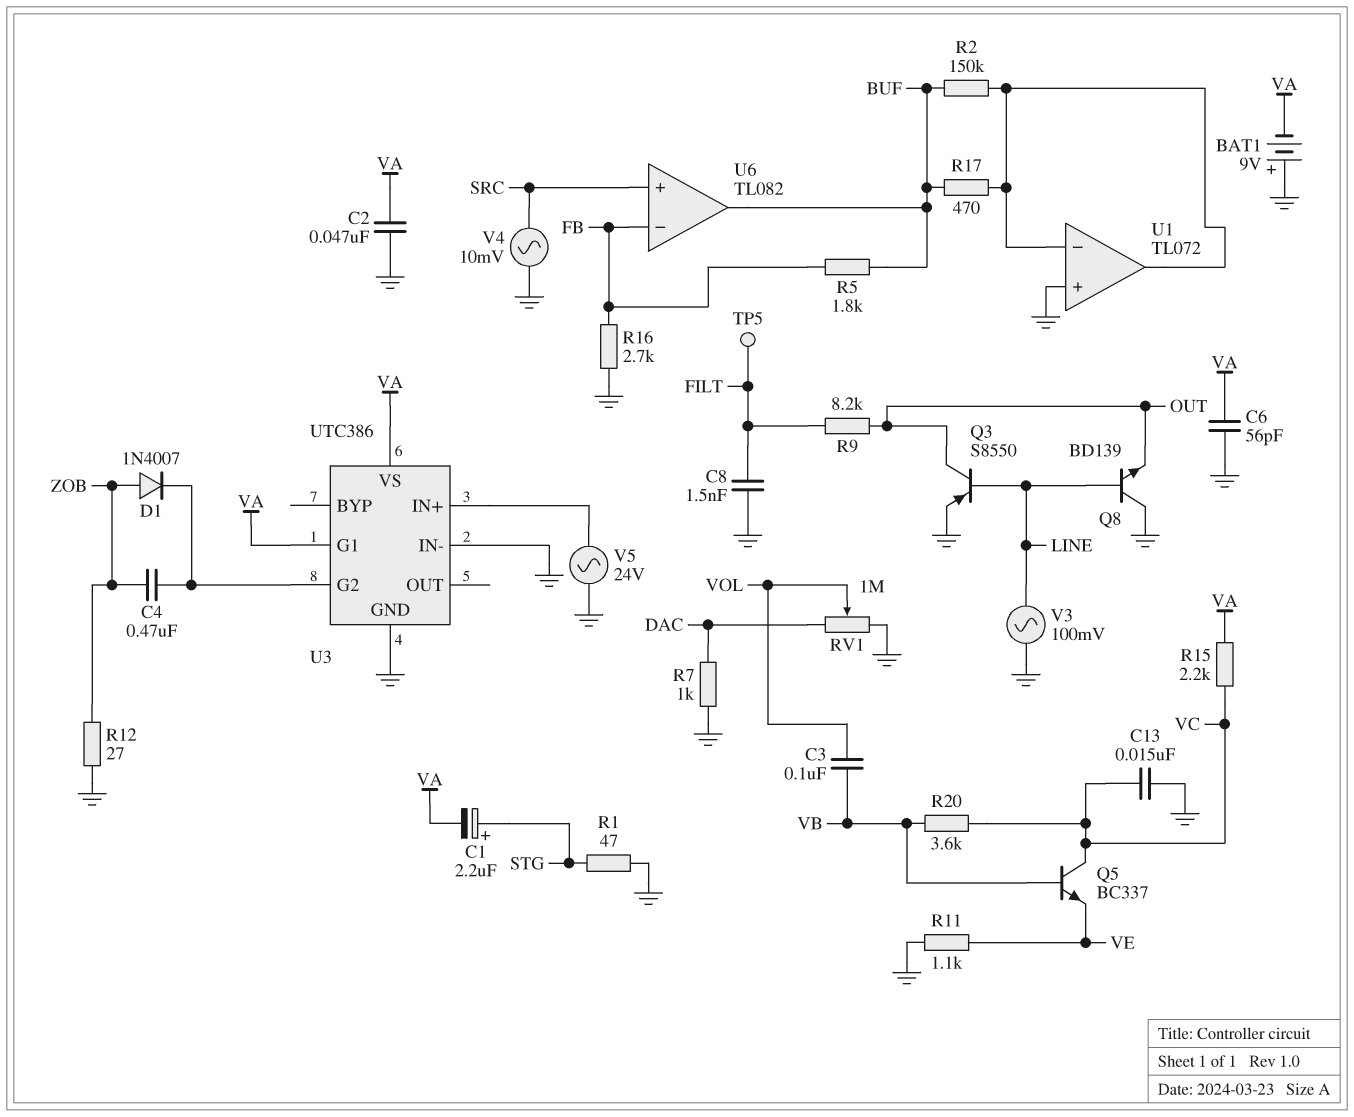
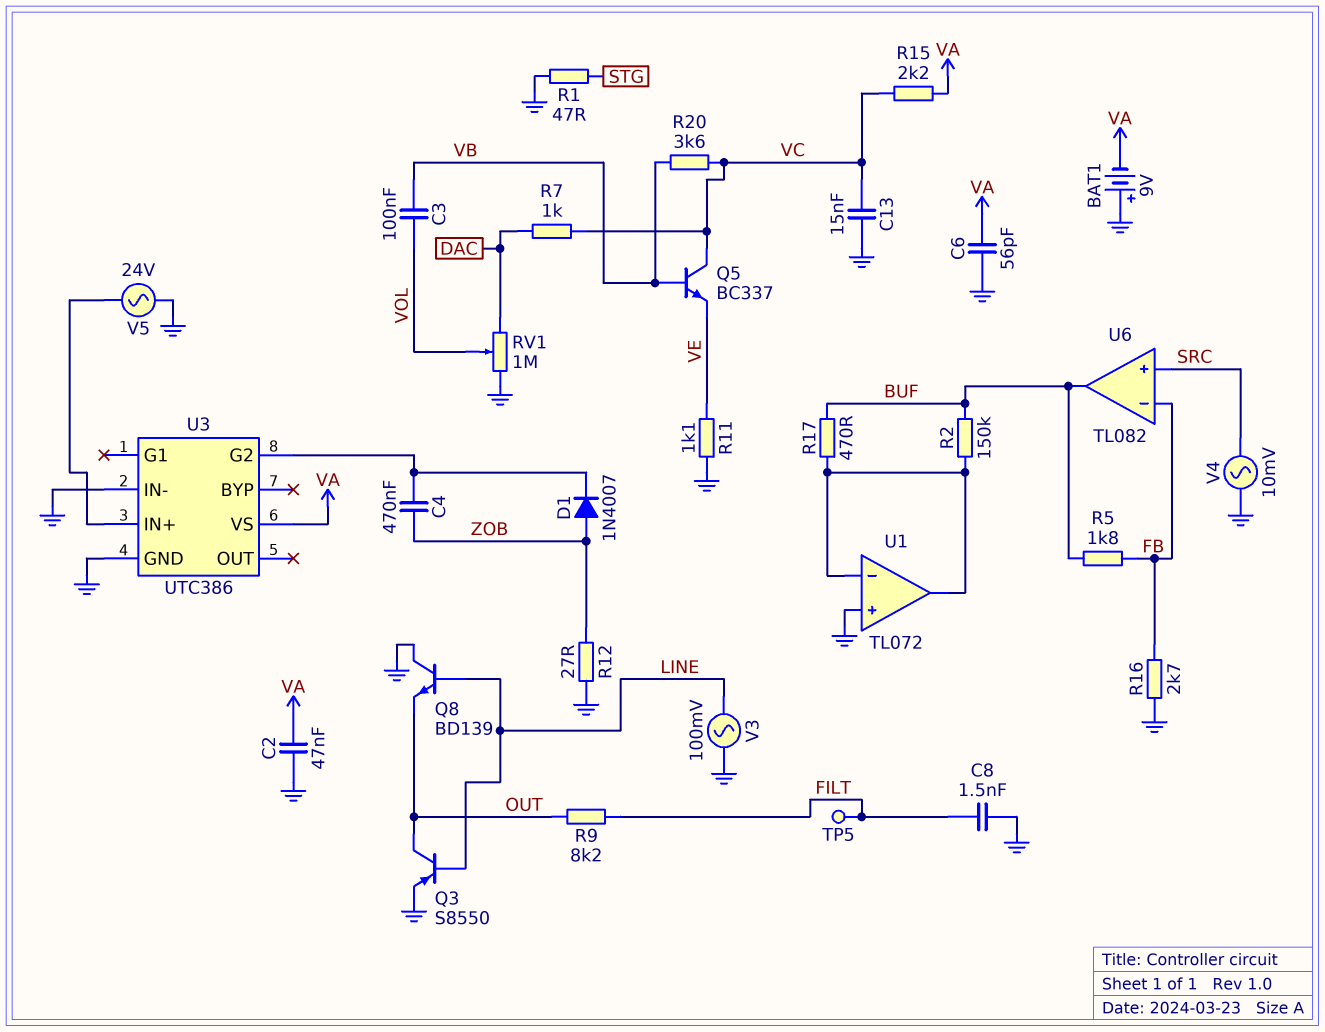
C1: 2.2uF (plus STG, minus VA) -> none
R7: 1k (DAC, GND) -> 1k (DAC, VC)
U3 pin G1: VA -> none

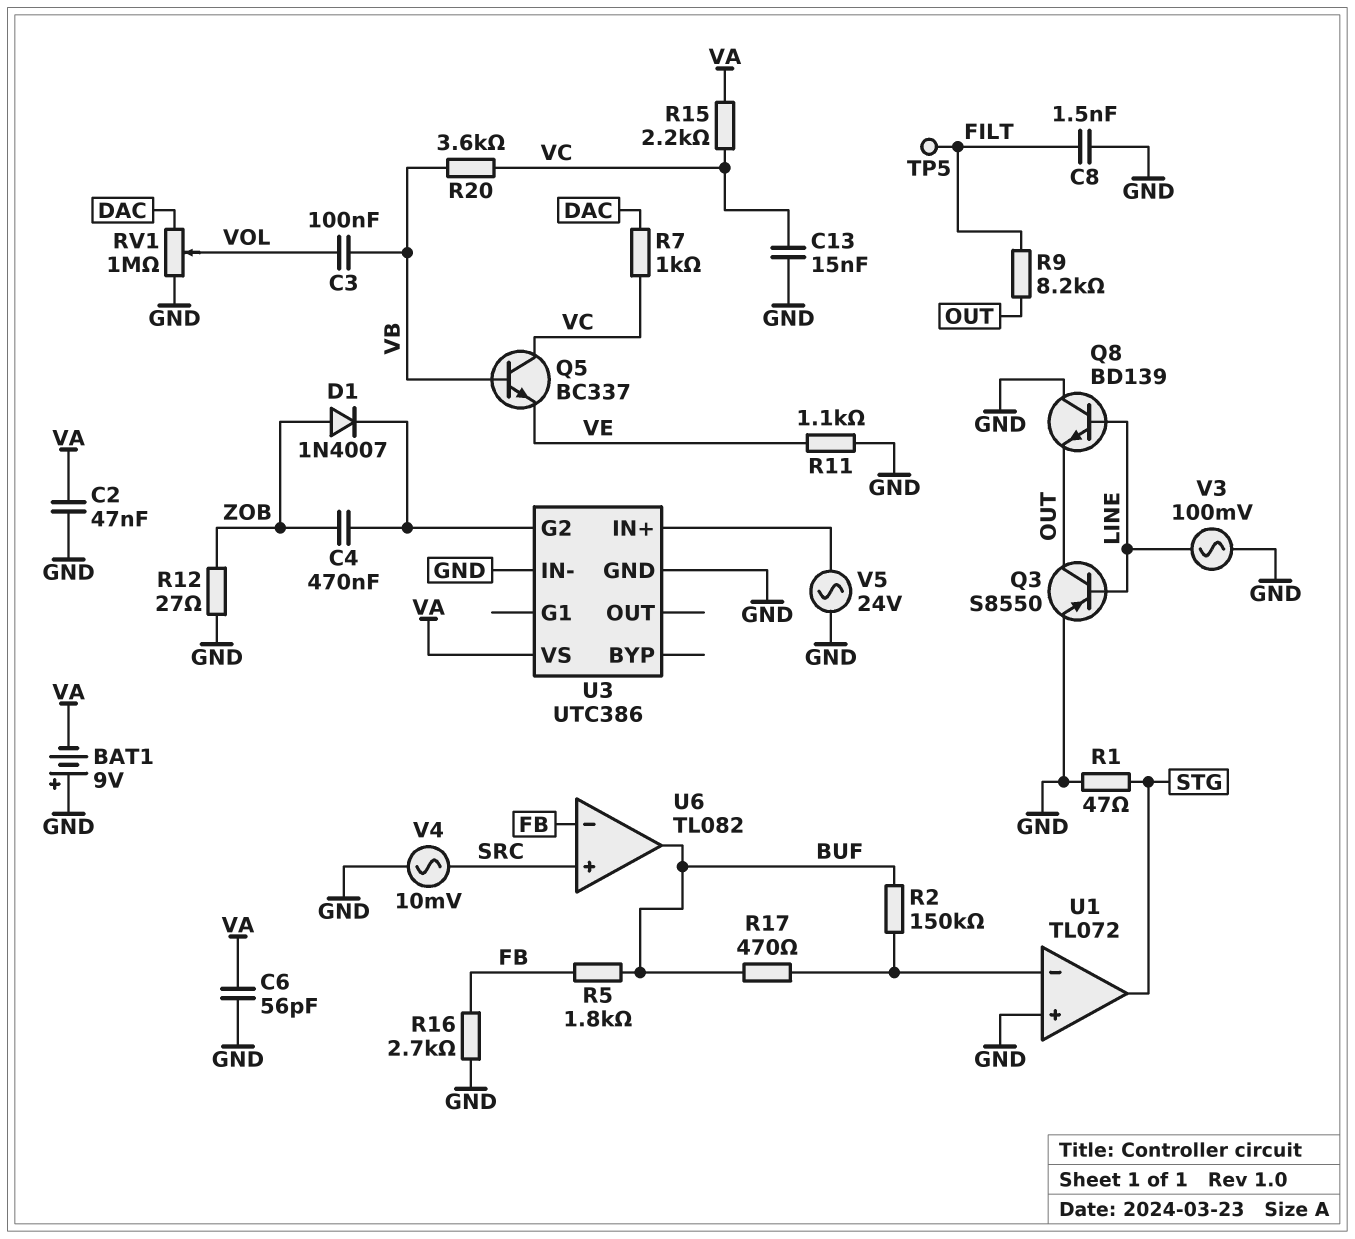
U1 pin out: U1/in- -> STG

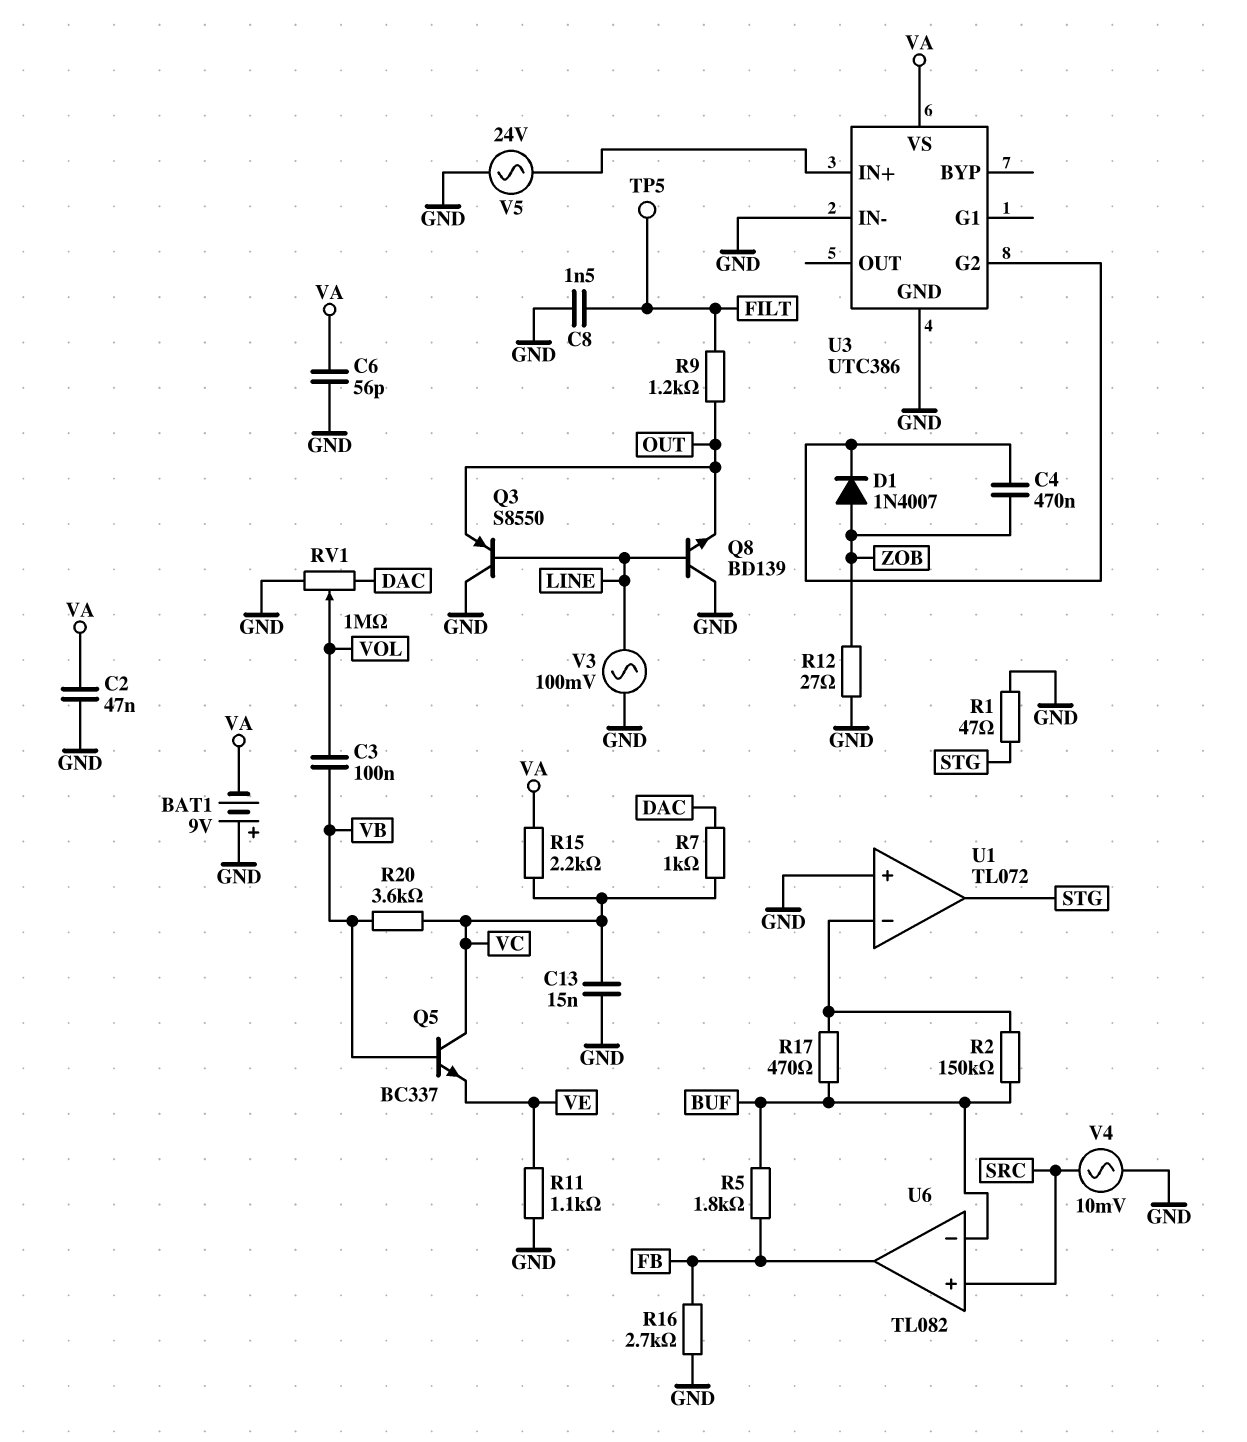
Q3: PNP S8550 (B LINE, C OUT, E GND) -> PNP S8550 (B LINE, C GND, E OUT)
R9: 8.2k (FILT, OUT) -> 1.2k (FILT, OUT)
U6 pin in-: FB -> BUF
U6 pin out: BUF -> FB

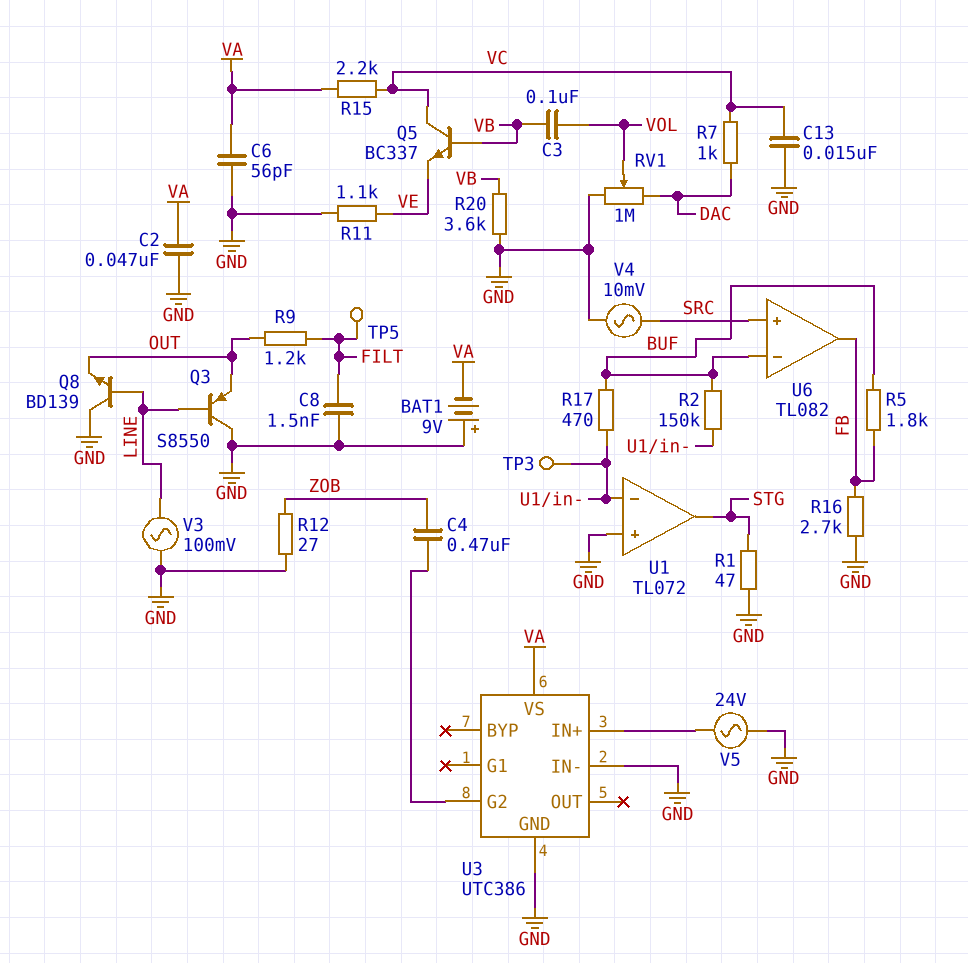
D1: diode 1N4007 (A ZOB, K U3/G2) -> none
R20: 3.6k (VB, VC) -> 3.6k (GND, VB)
TP3: none -> test point (U1/in-)

